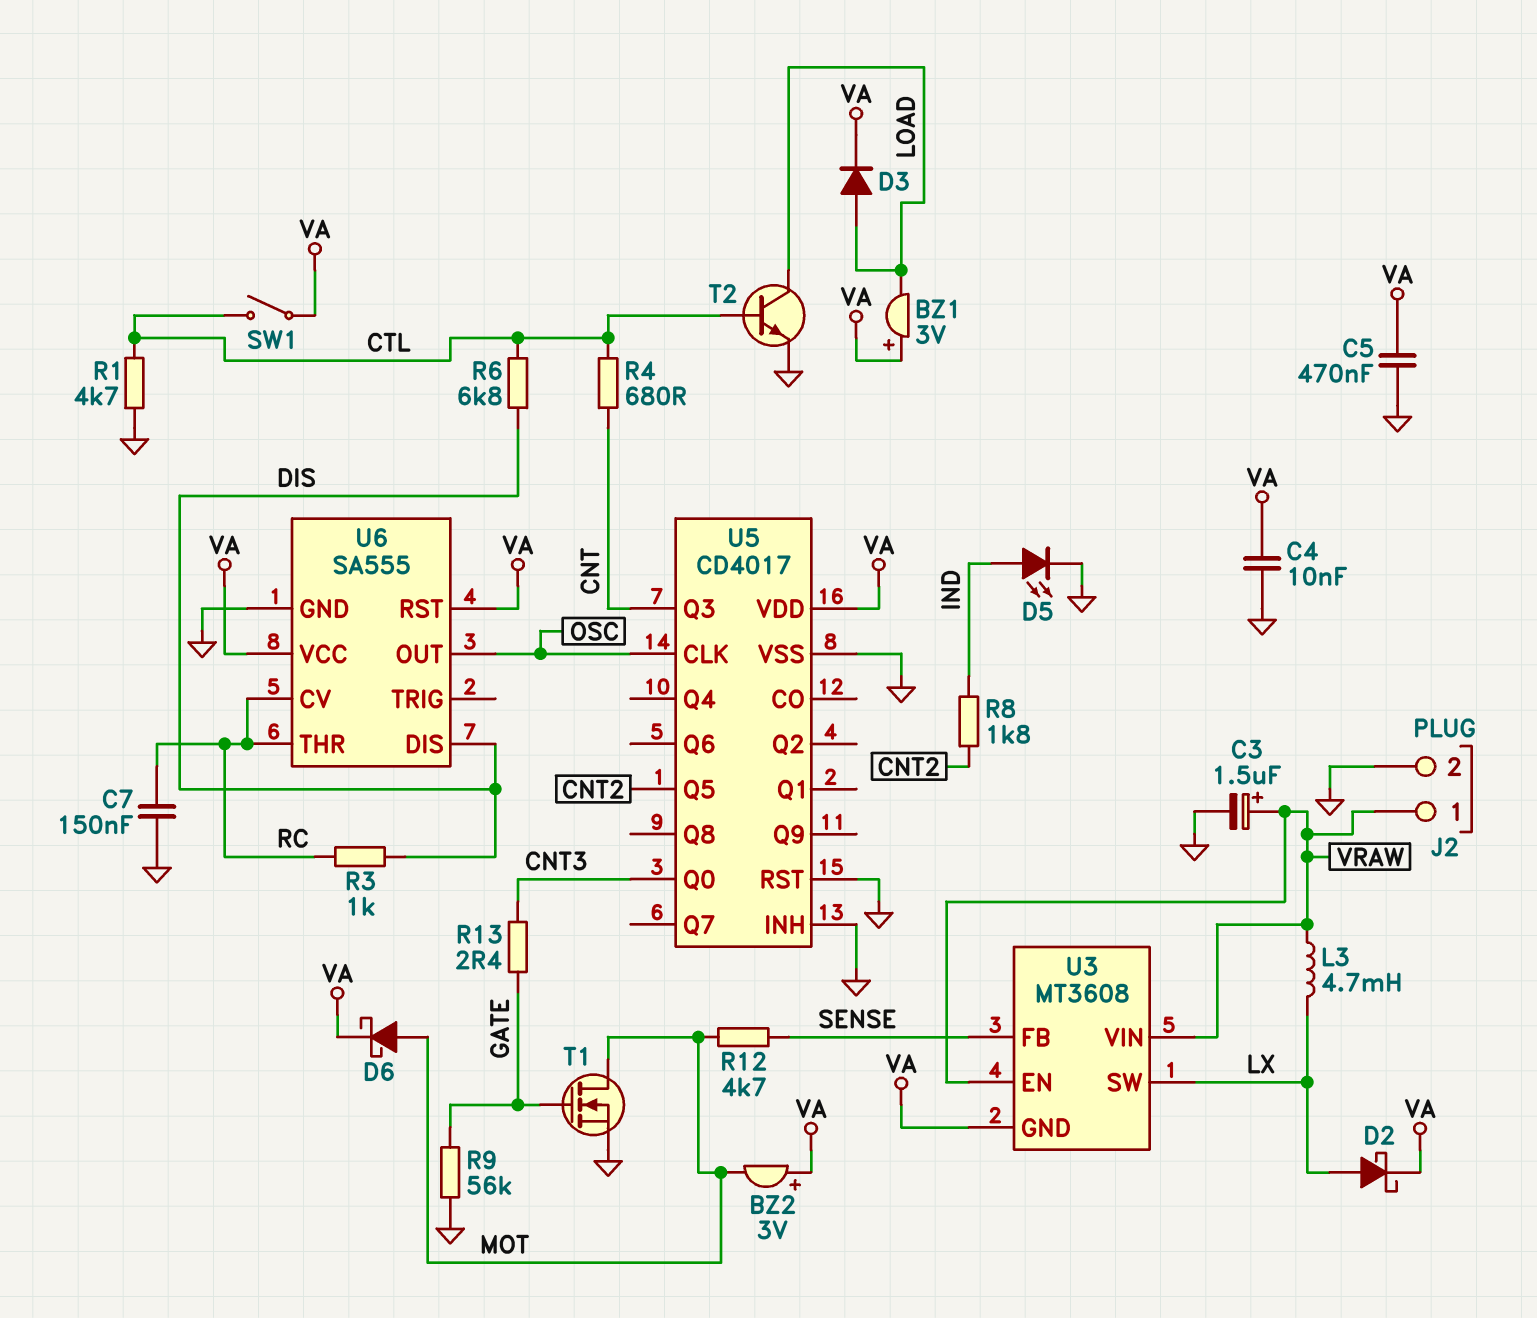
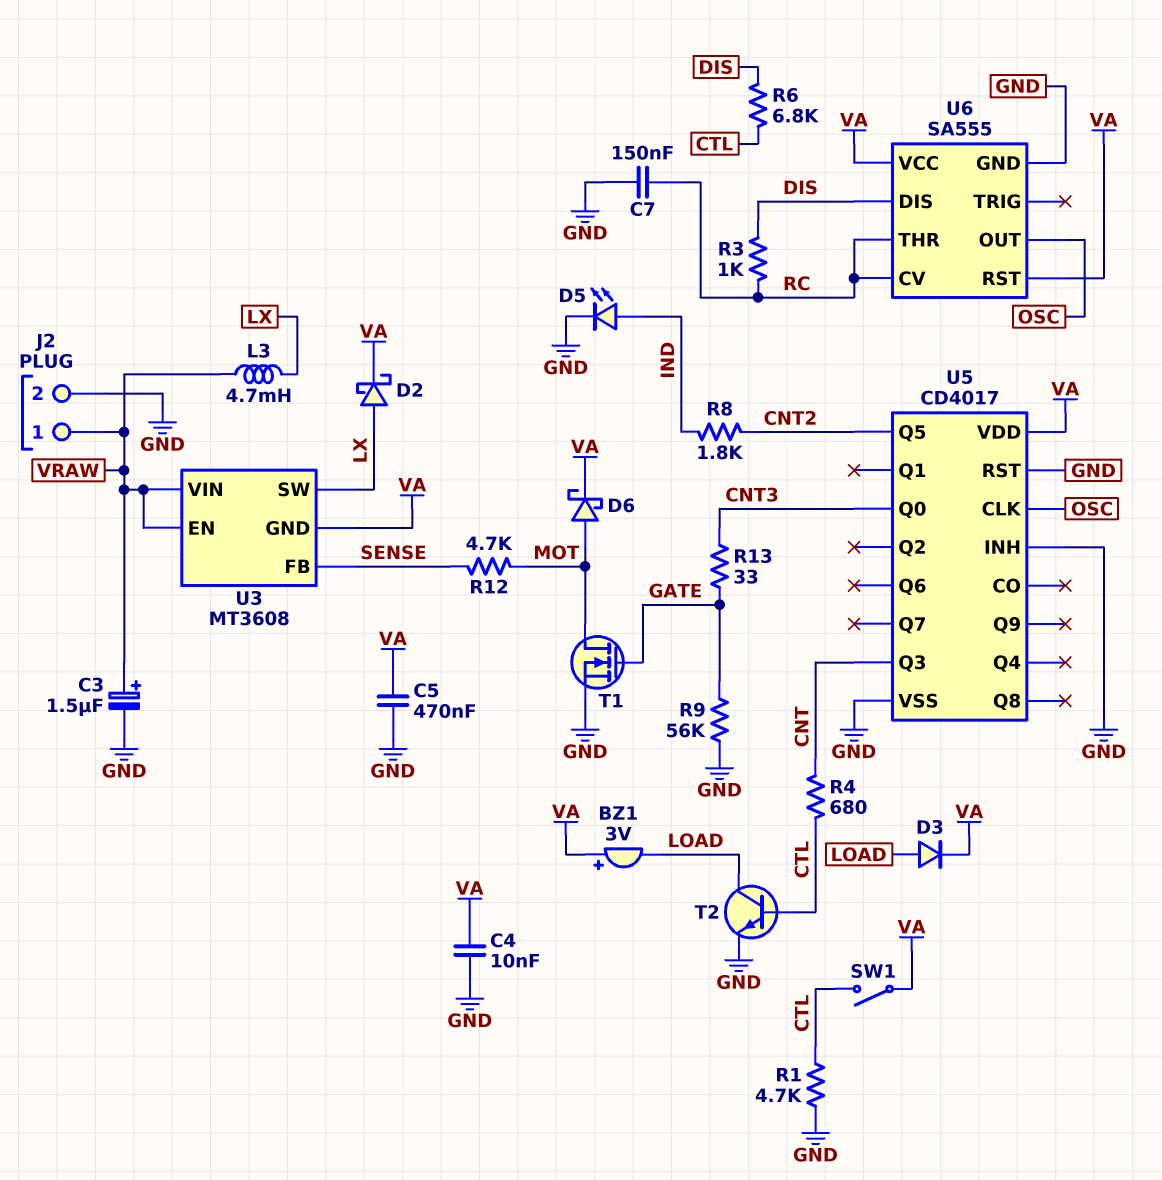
BZ2: buzzer 3V (plus VA, minus MOT) -> none
R13: 2.4 (CNT3, GATE) -> 33 (CNT3, GATE)

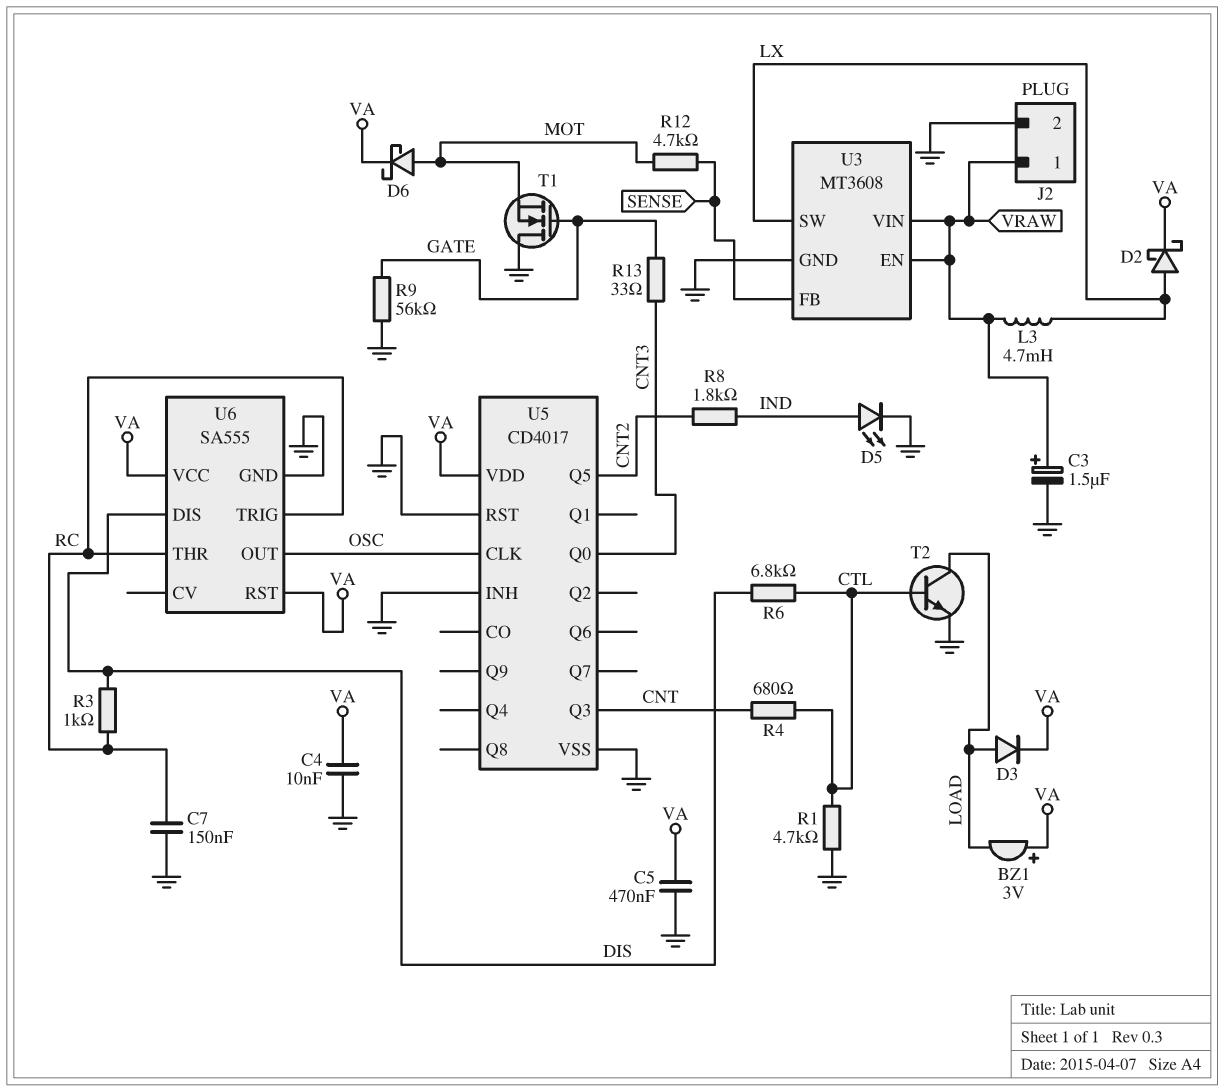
SW1: switch (CTL, VA) -> none
T1: NMOS (G GATE, D MOT, S GND) -> NMOS (G GATE, D GND, S MOT)
U3 pin GND: VA -> GND
U6 pin CV: RC -> none
U6 pin TRIG: none -> RC

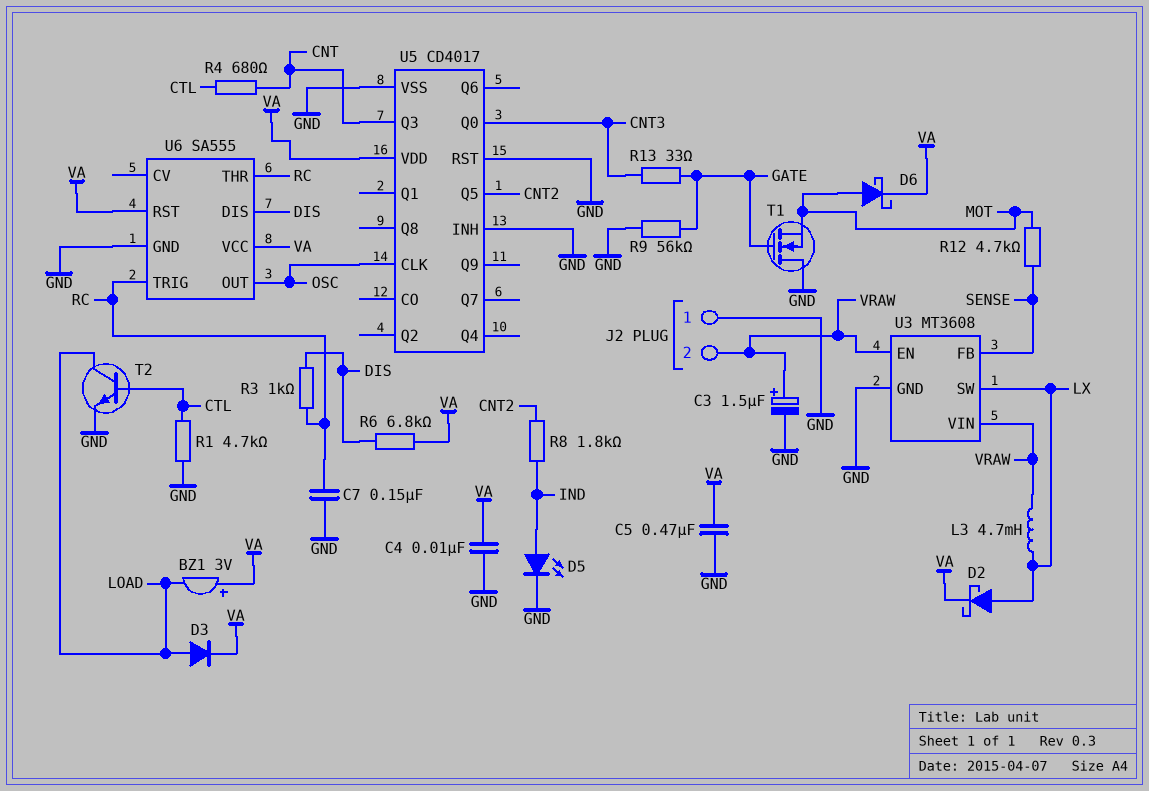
J2 pin 1: VRAW -> GND
J2 pin 2: GND -> VRAW
R6: 6.8k (CTL, DIS) -> 6.8k (DIS, VA)

